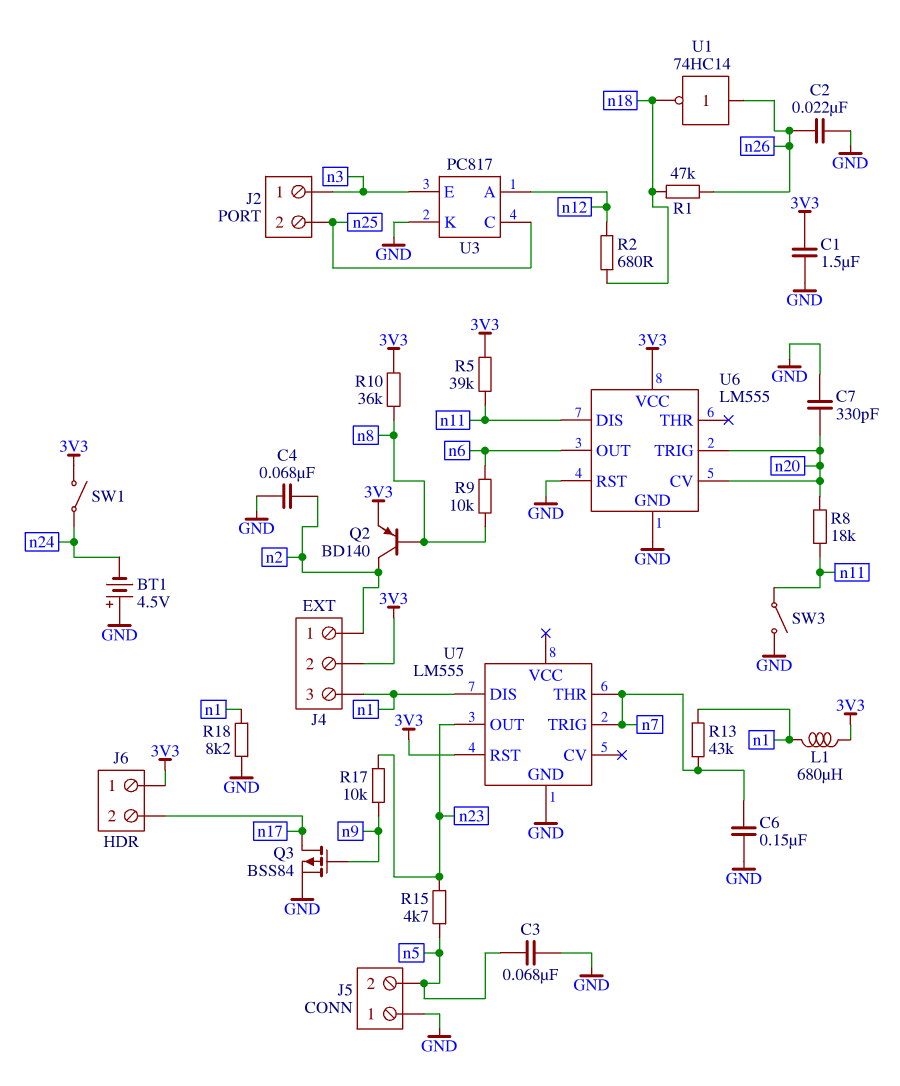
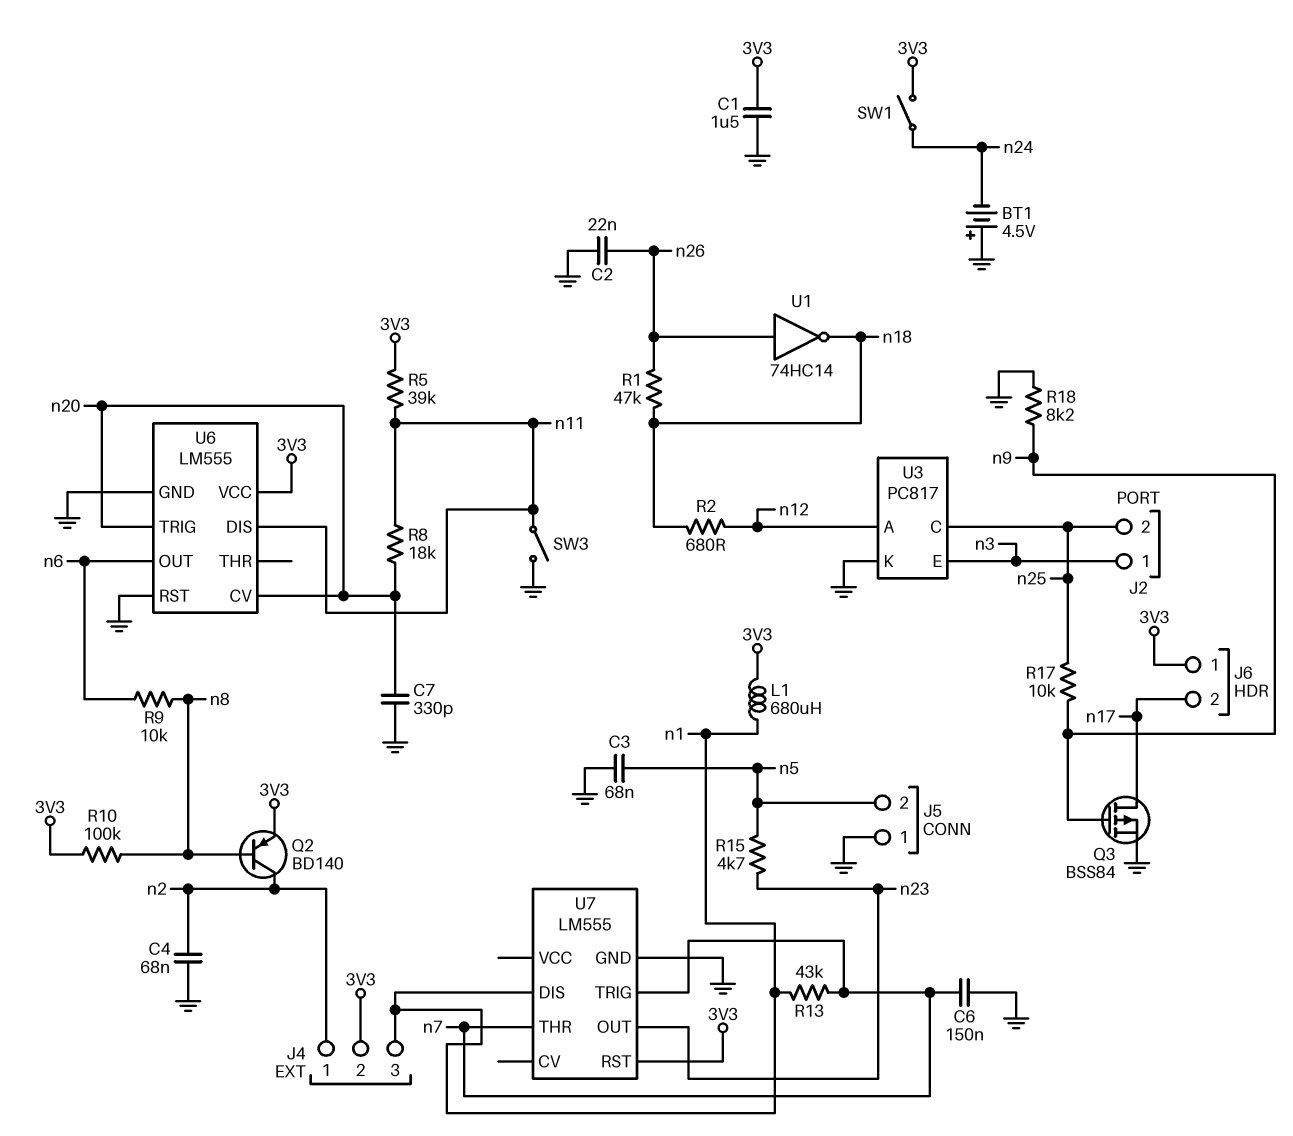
R10: 36k (3V3, n8) -> 100k (3V3, n8)
R17: 10k (n9, n23) -> 10k (n9, n25)
R18: 8.2k (GND, n1) -> 8.2k (GND, n9)

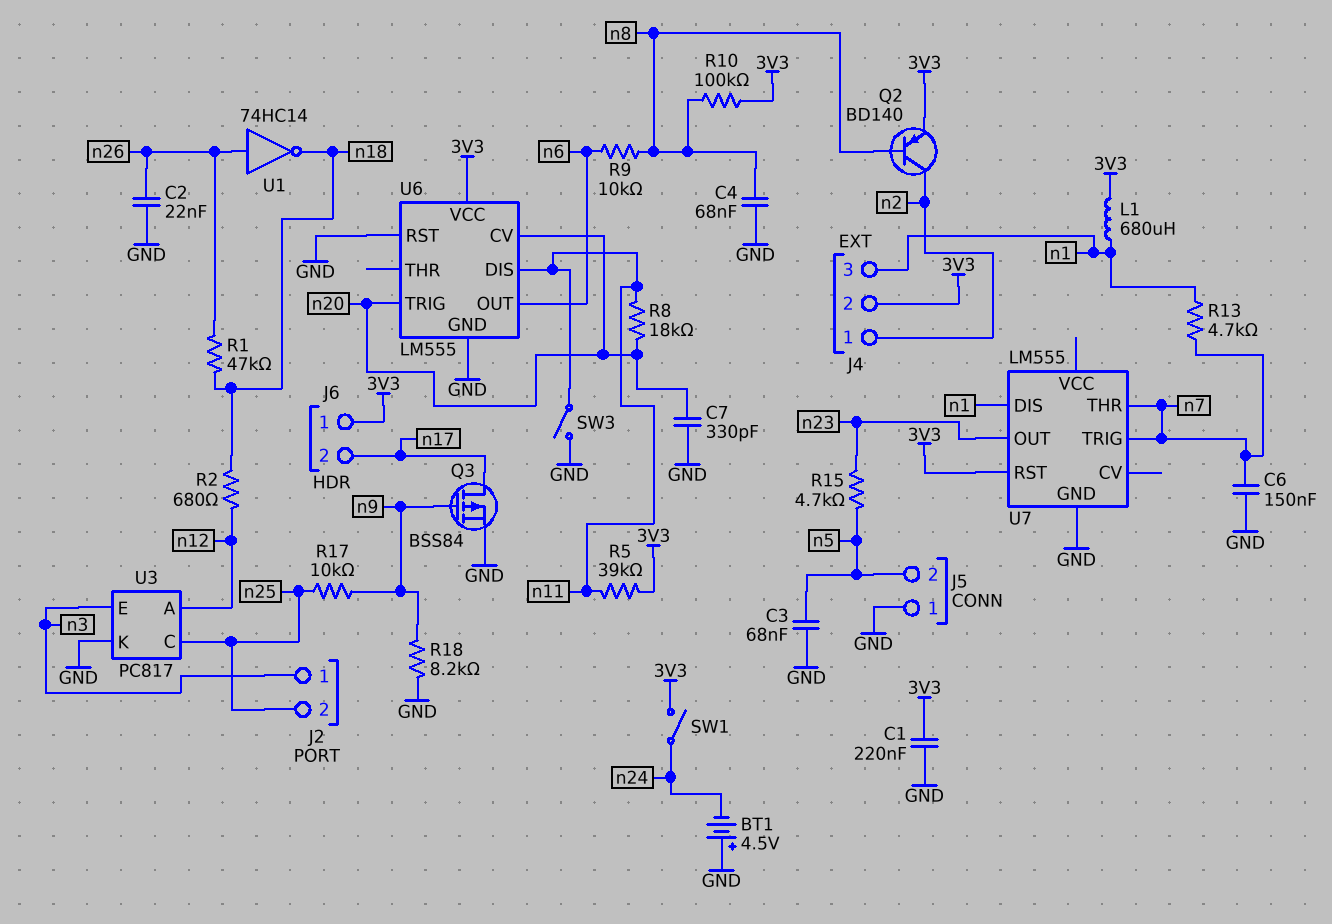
C1: 1.5uF (3V3, GND) -> 220nF (3V3, GND)
C4: 68nF (GND, n2) -> 68nF (GND, n8)
R13: 43k (n1, n7) -> 4.7k (n1, n7)

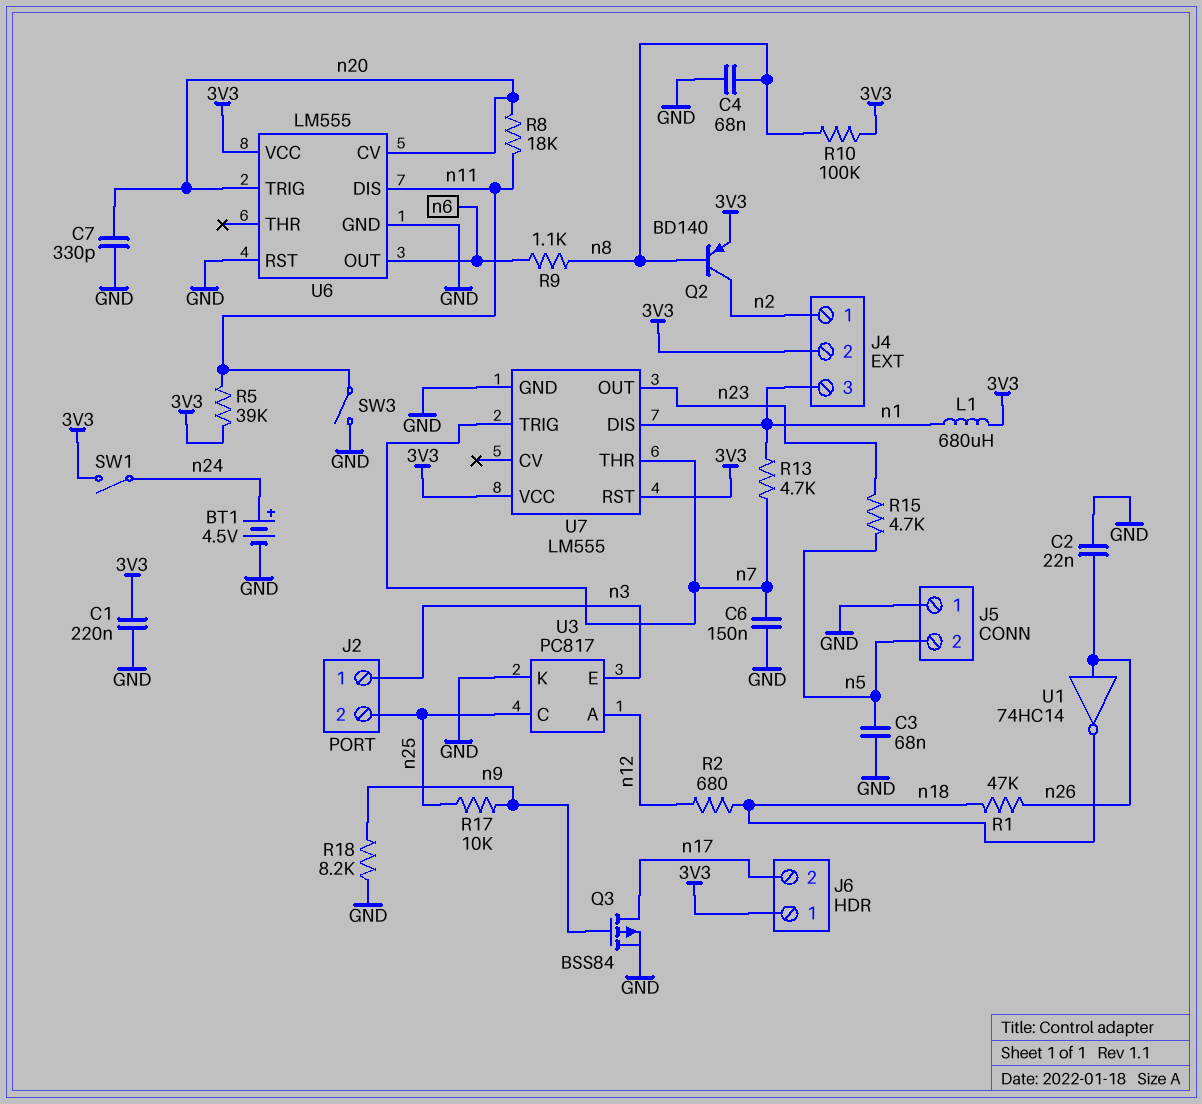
BT1: 4.5V (plus GND, minus n24) -> 4.5V (plus n24, minus GND)
R9: 10k (n6, n8) -> 1.1k (n6, n8)
U7 pin VCC: none -> 3V3

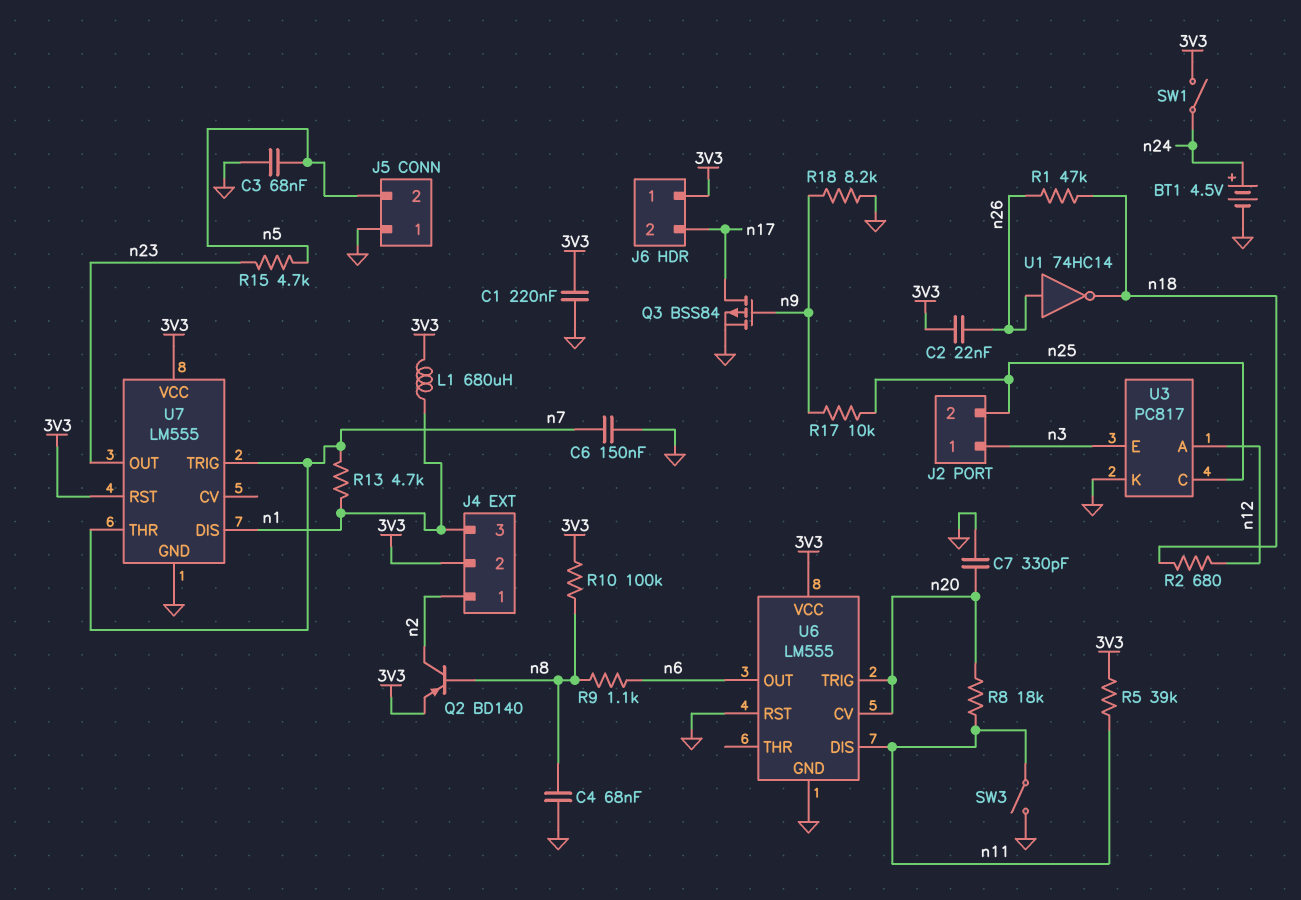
C2: 22nF (GND, n26) -> 22nF (3V3, n26)

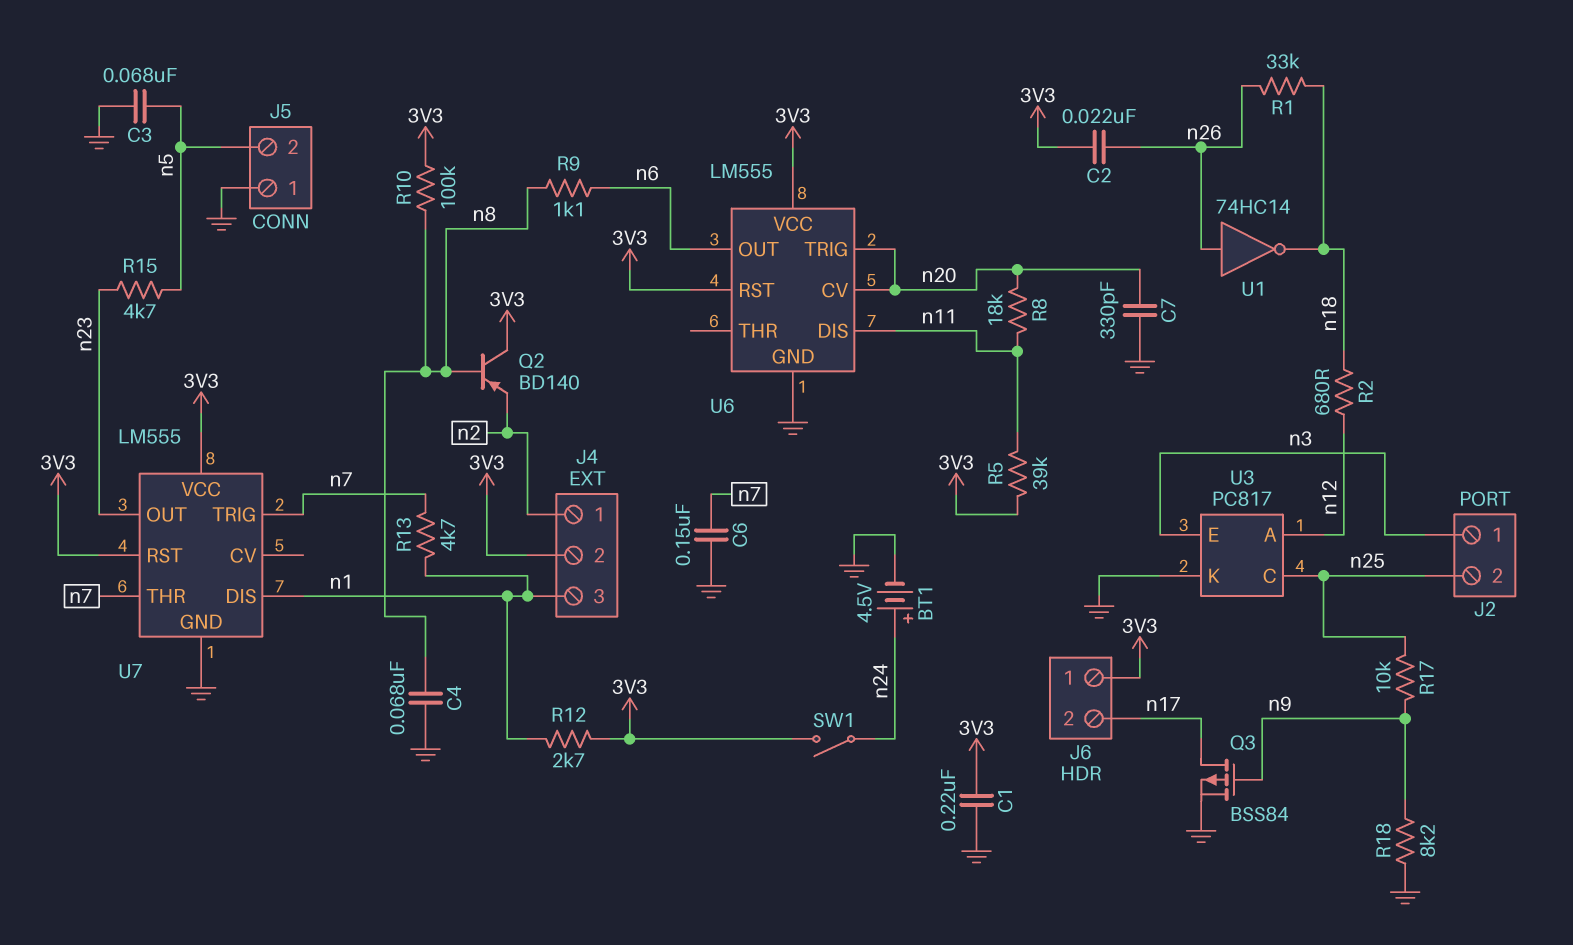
L1: 680uH (3V3, n1) -> none
Q2: PNP BD140 (B n8, C n2, E 3V3) -> PNP BD140 (B n8, C 3V3, E n2)
R1: 47k (n18, n26) -> 33k (n18, n26)
R12: none -> 2.7k (3V3, n1)
SW3: switch (GND, n11) -> none
U6 pin RST: GND -> 3V3

